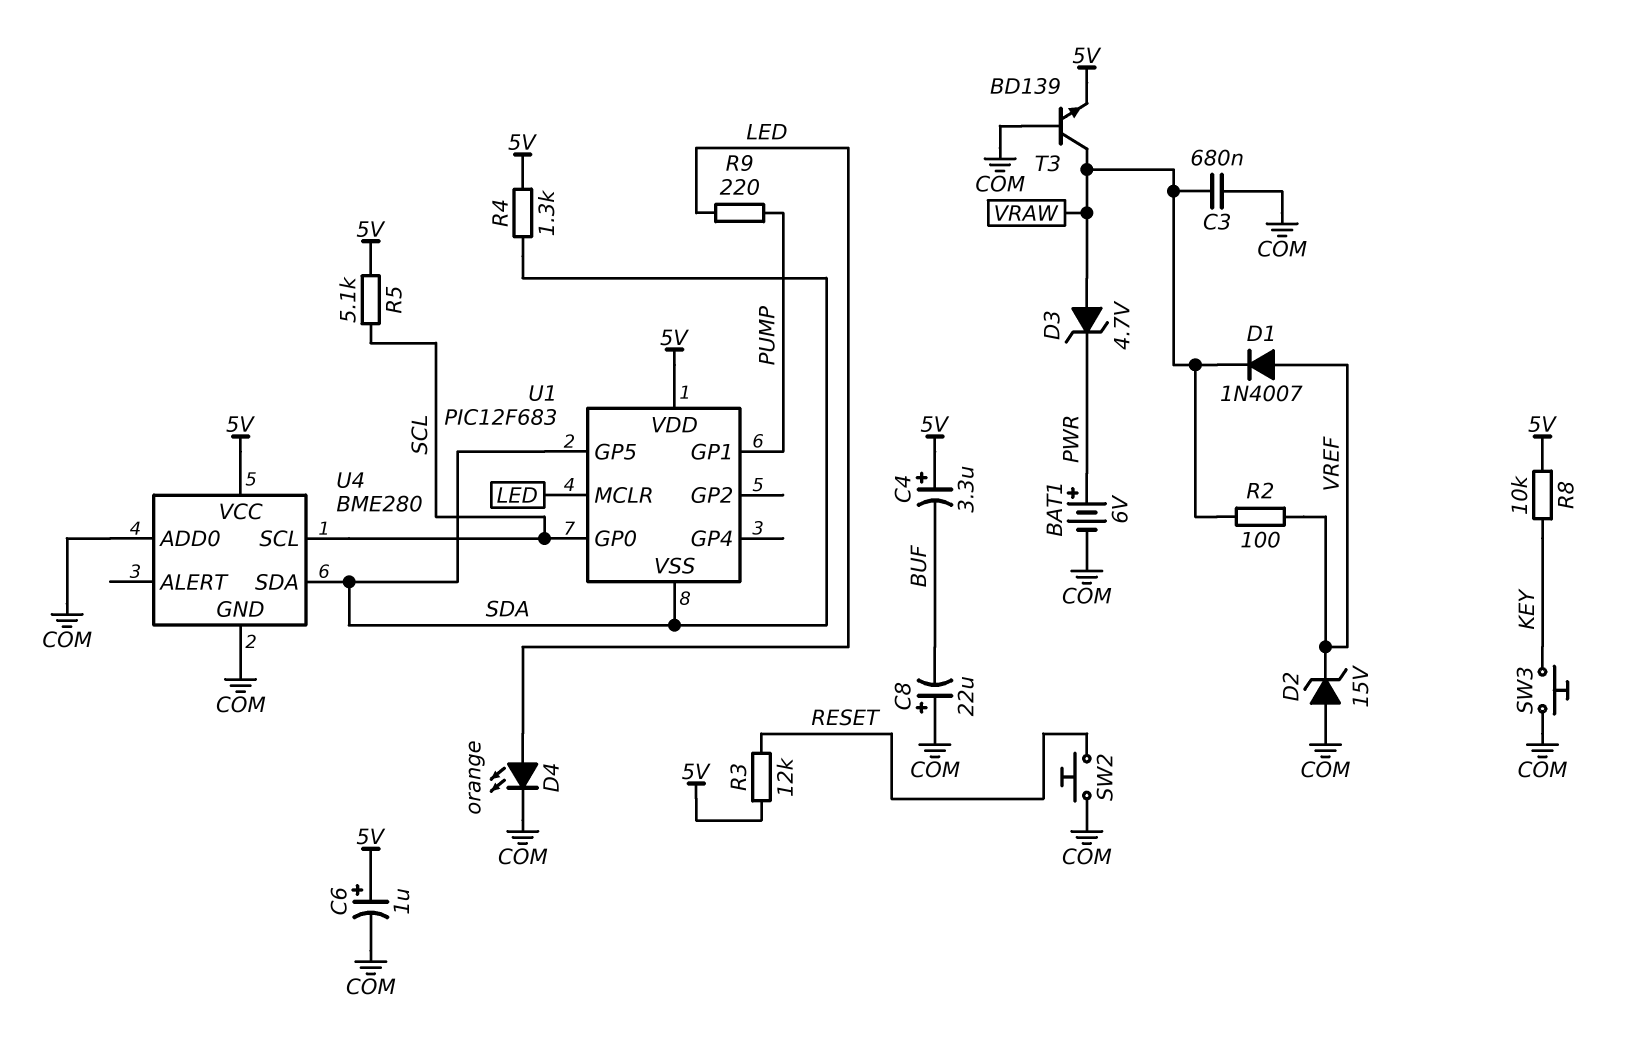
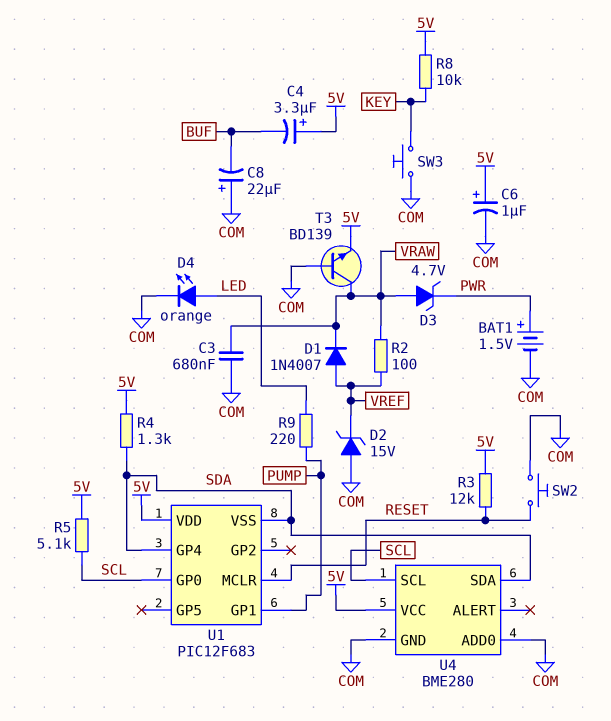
BAT1: 6V (plus PWR, minus COM) -> 1.5V (plus PWR, minus COM)
U1 pin GP4: none -> SDA
U1 pin GP5: SDA -> none
U1 pin MCLR: LED -> RESET

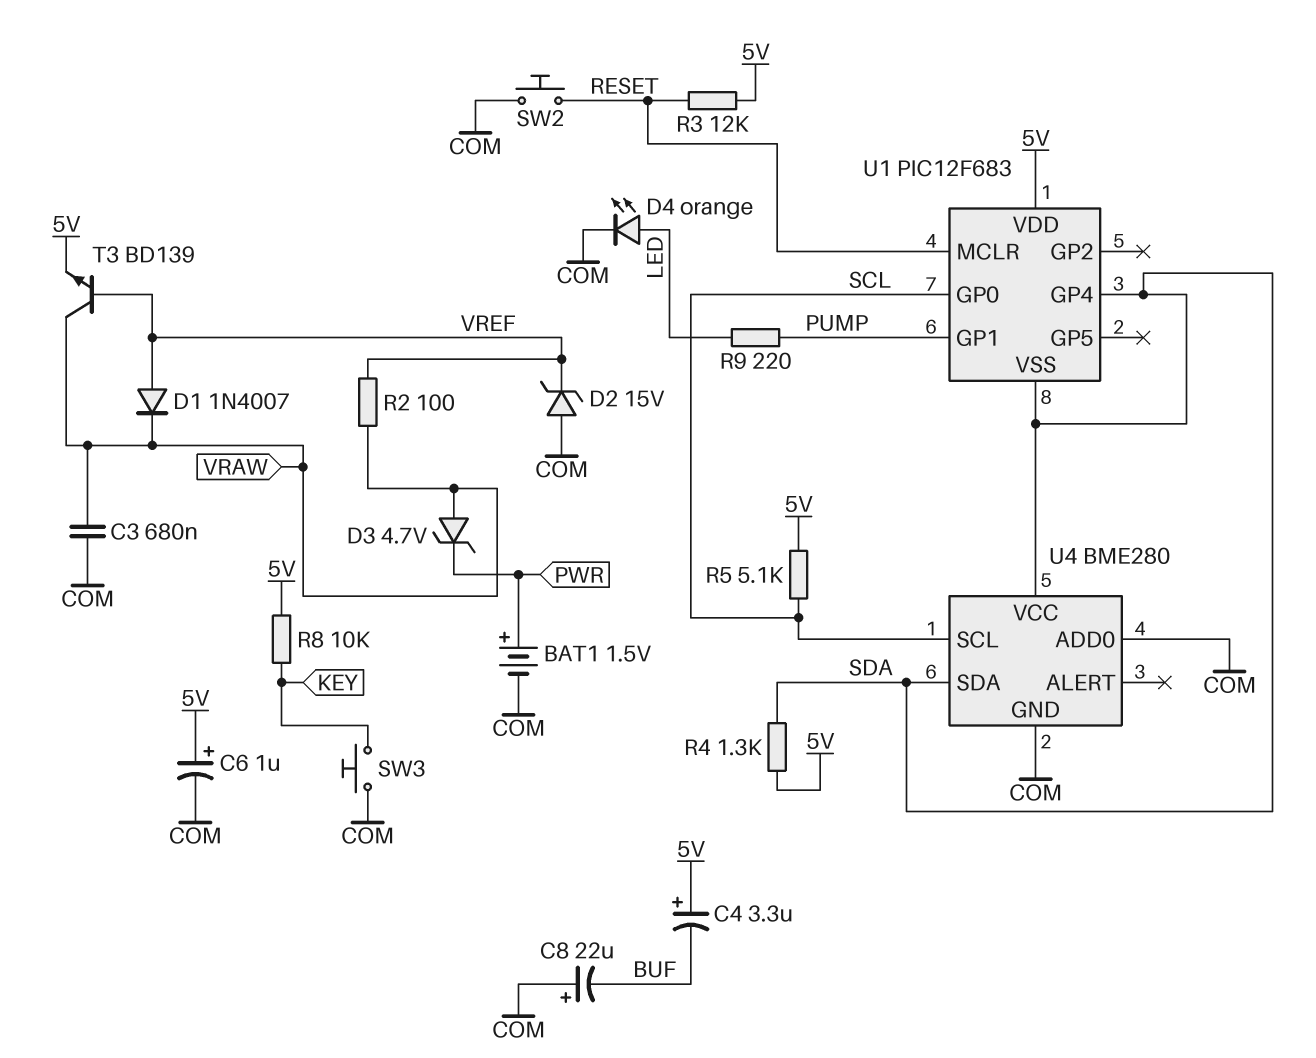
T3: NPN BD139 (B COM, C VRAW, E 5V) -> NPN BD139 (B VREF, C VRAW, E 5V)
U4 pin VCC: 5V -> SDA

